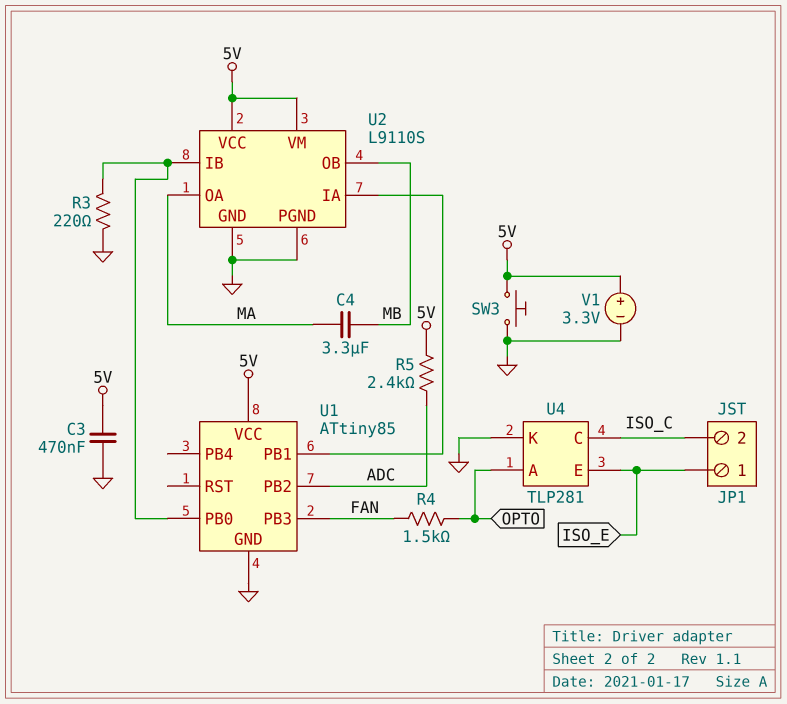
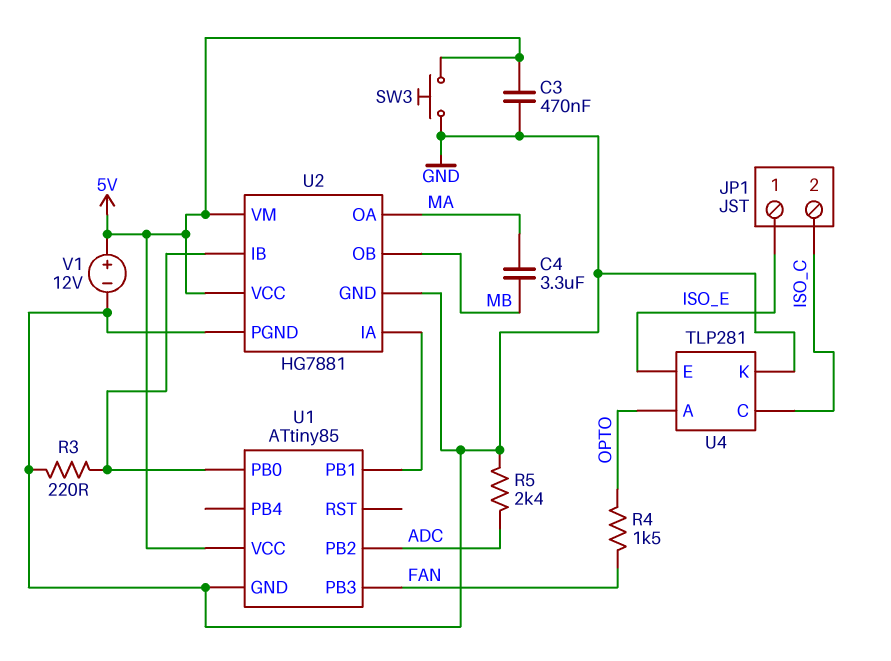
R5: 2.4k (5V, ADC) -> 2.4k (ADC, GND)
U2: L9110S -> HG7881
V1: 3.3V (plus 5V, minus GND) -> 12V (plus 5V, minus GND)

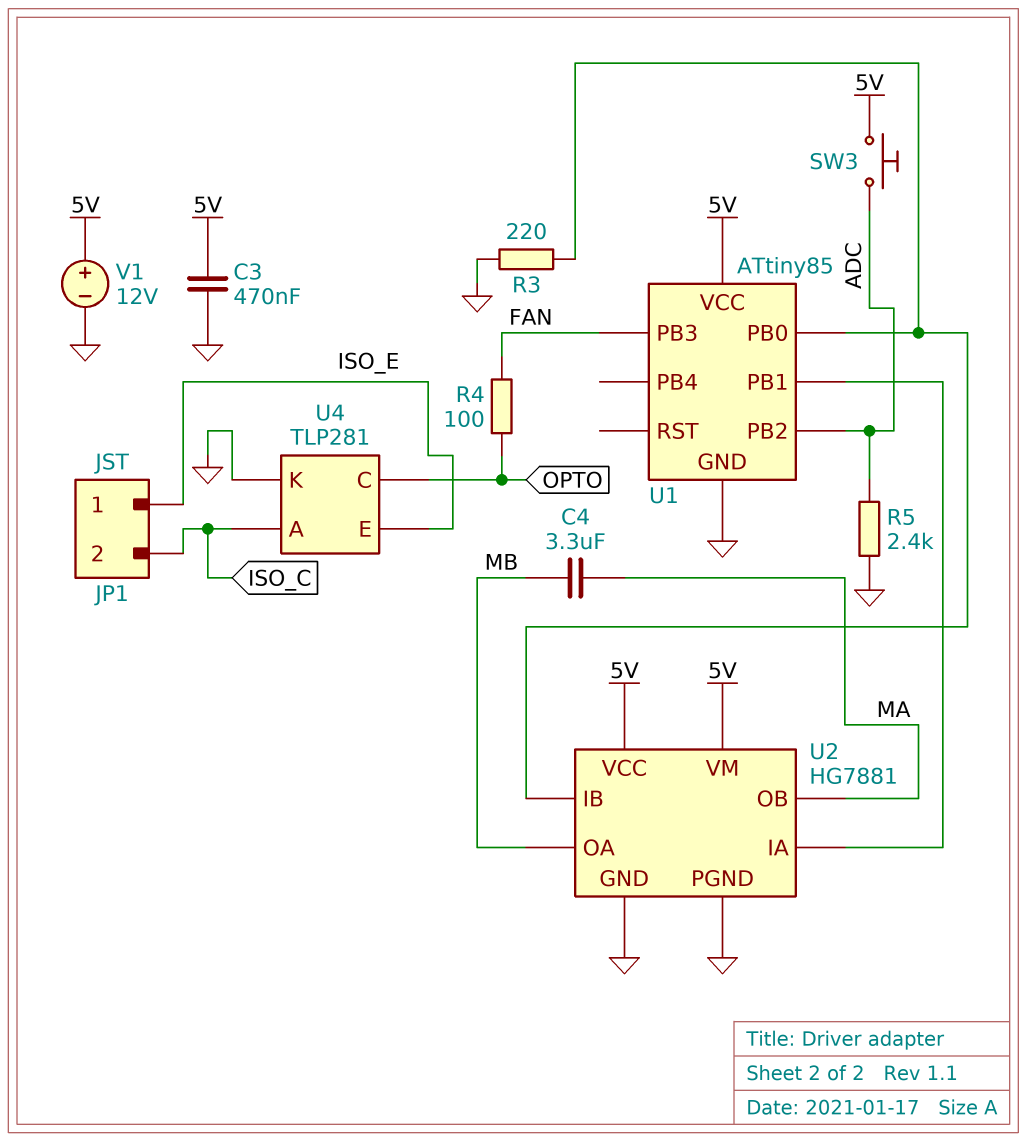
R4: 1.5k (FAN, OPTO) -> 100 (FAN, OPTO)
SW3: button (5V, GND) -> button (5V, ADC)
U2 pin OA: MA -> MB
U2 pin OB: MB -> MA
U4 pin A: OPTO -> ISO_C
U4 pin C: ISO_C -> OPTO

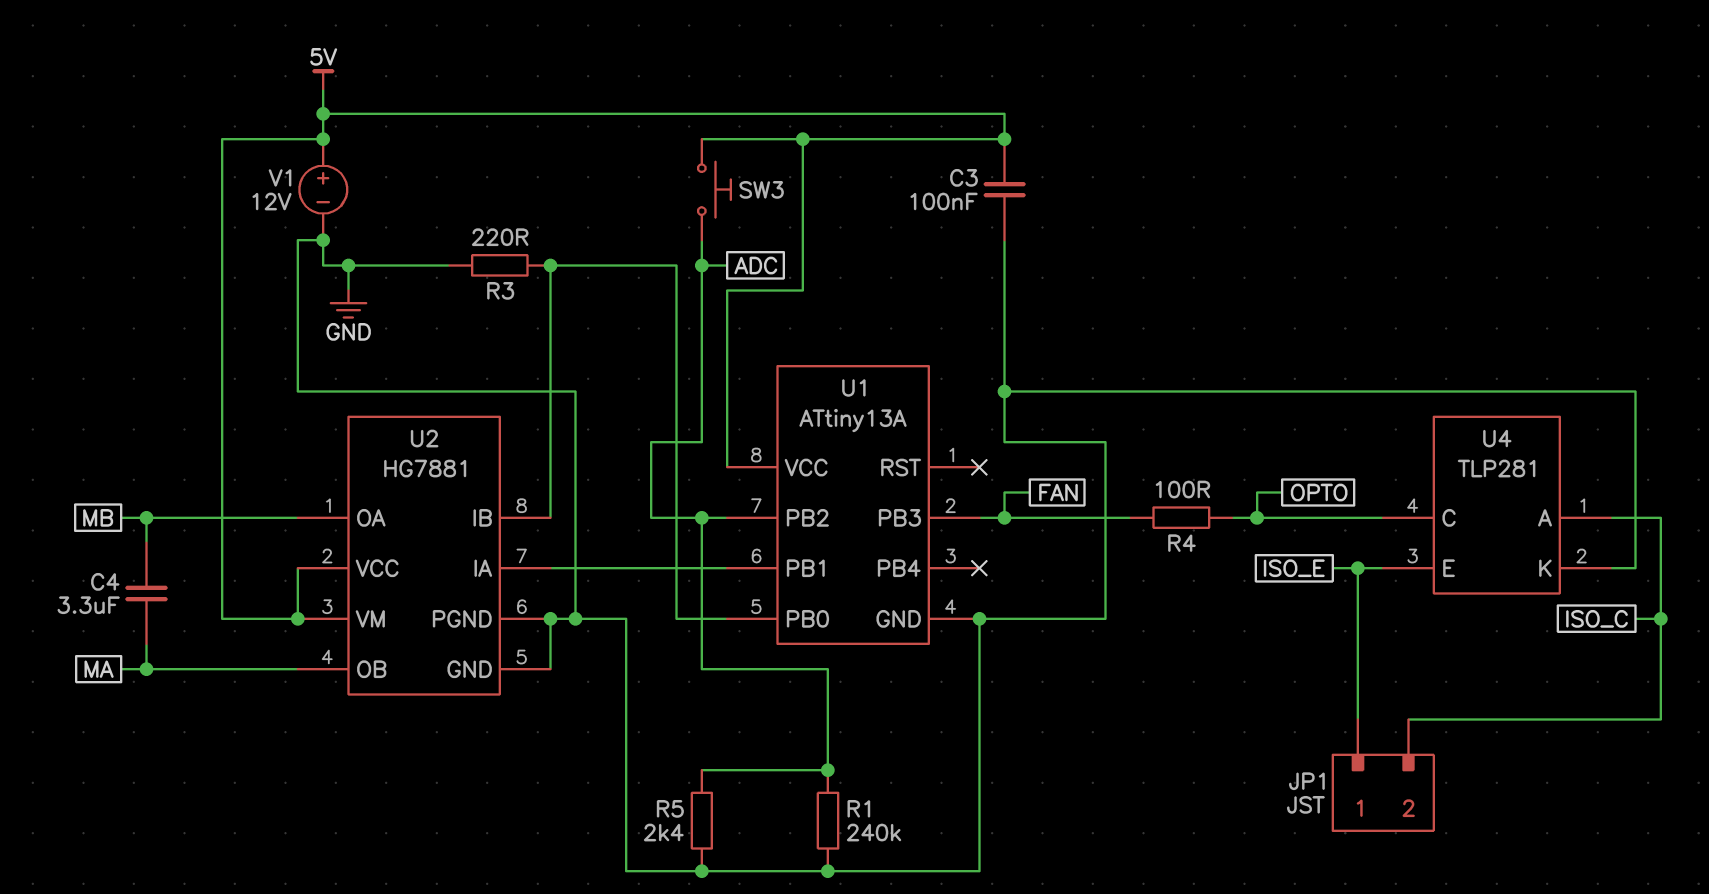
C3: 470nF (5V, GND) -> 100nF (5V, GND)
R1: none -> 240k (ADC, GND)
U1: ATtiny85 -> ATtiny13A

